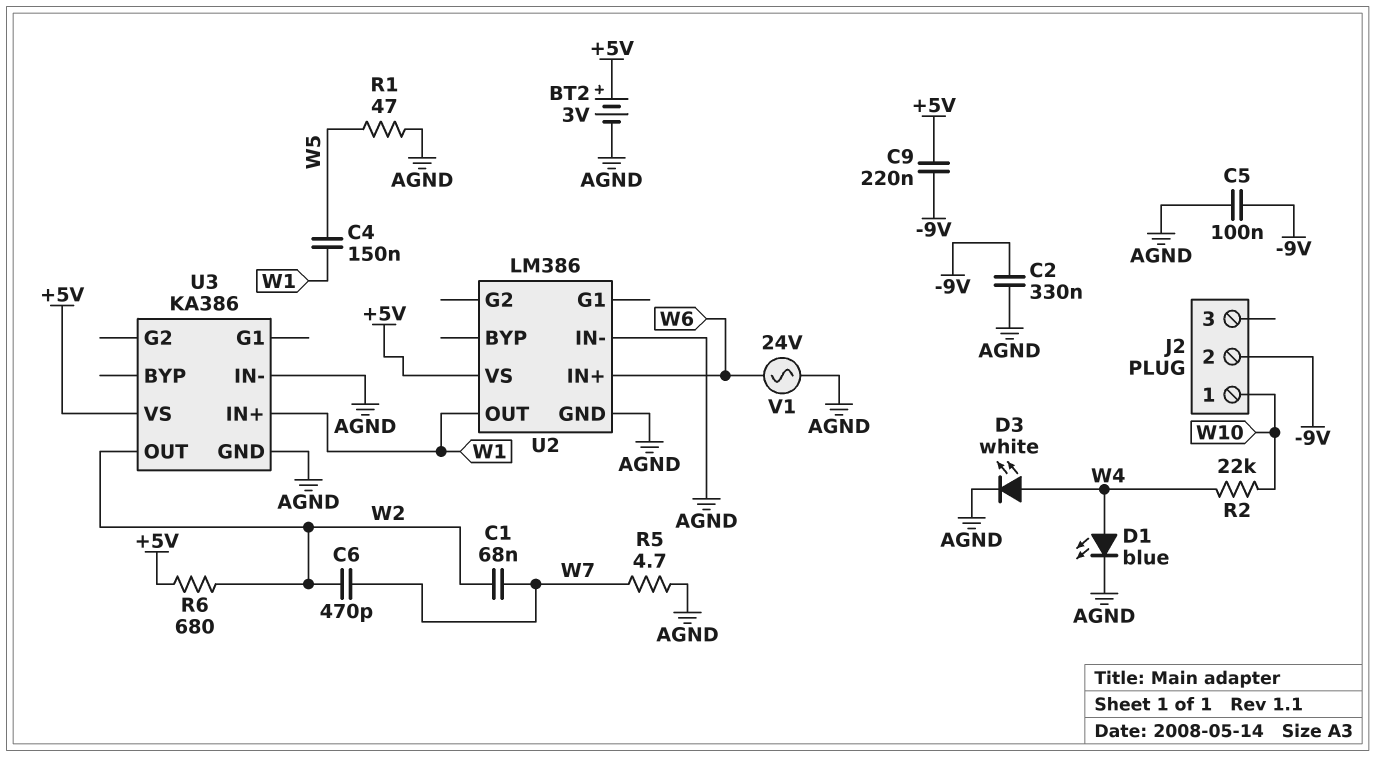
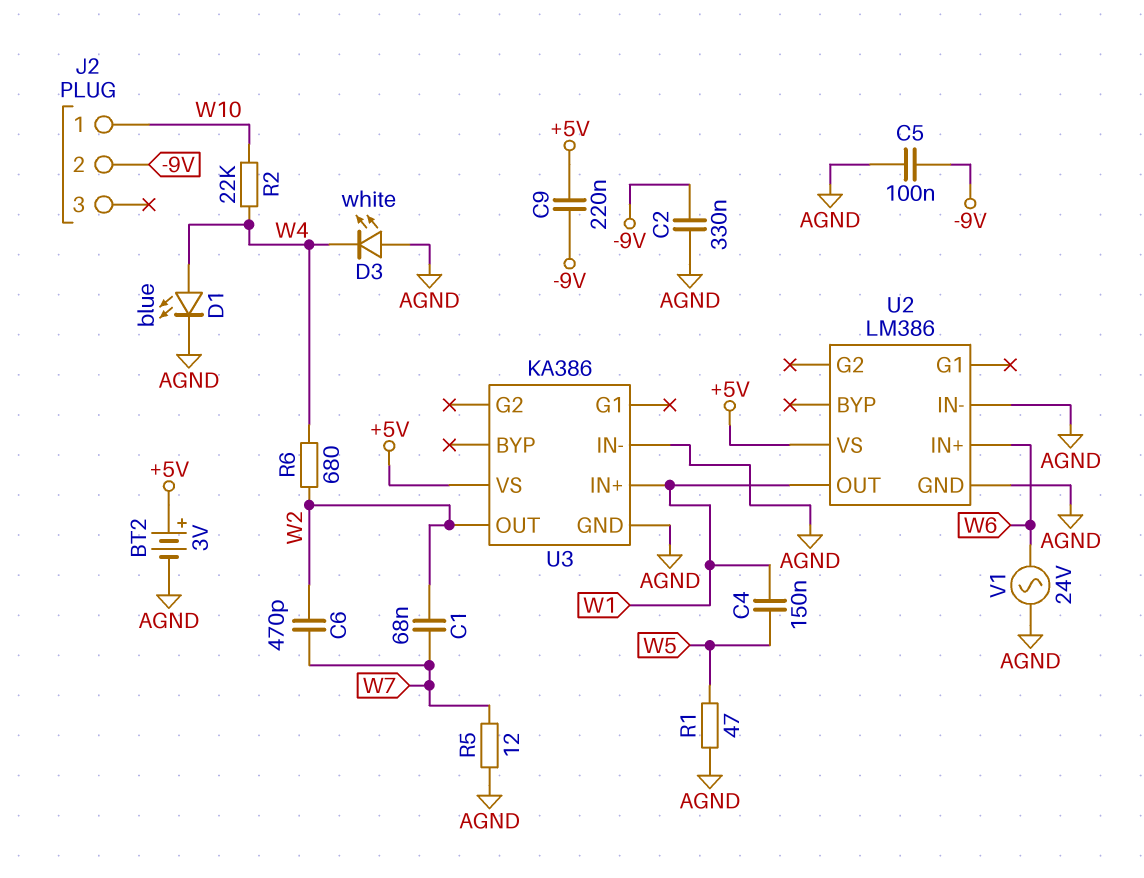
D3: LED white (A W4, K AGND) -> LED white (A AGND, K W4)
R5: 4.7 (AGND, W7) -> 12 (AGND, W7)
R6: 680 (+5V, W2) -> 680 (W2, W4)

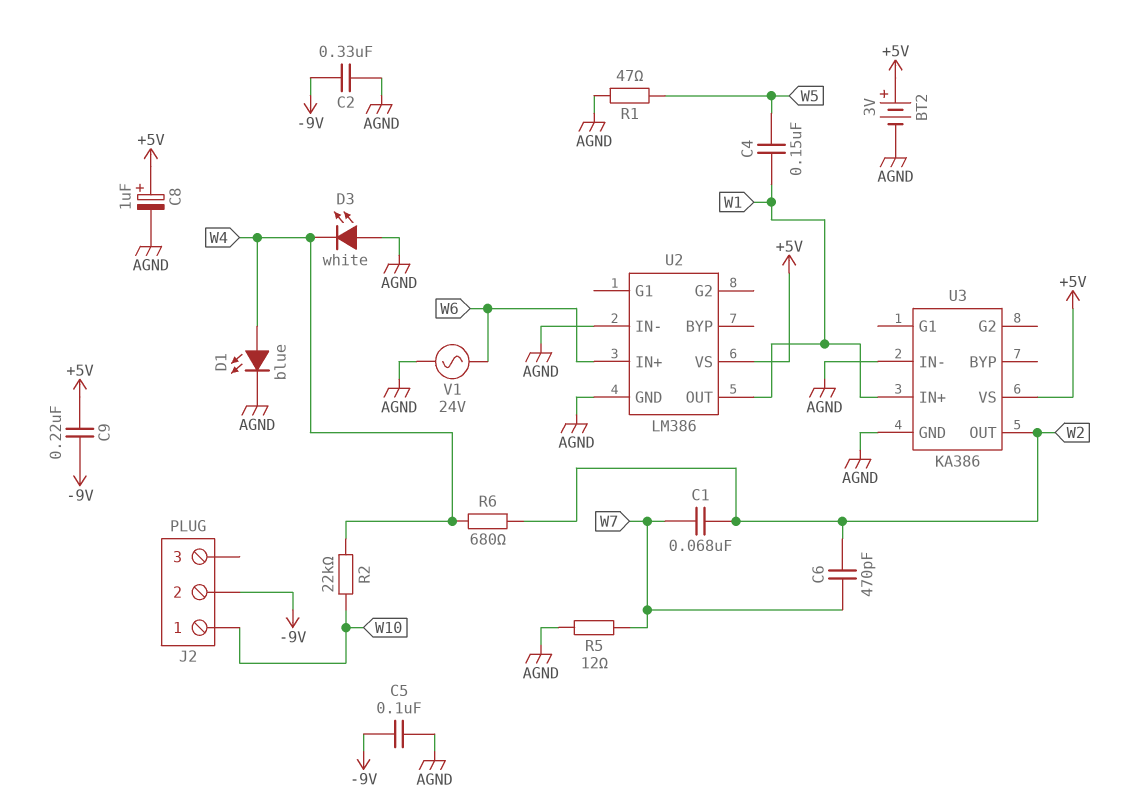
C8: none -> 1uF (plus +5V, minus AGND)

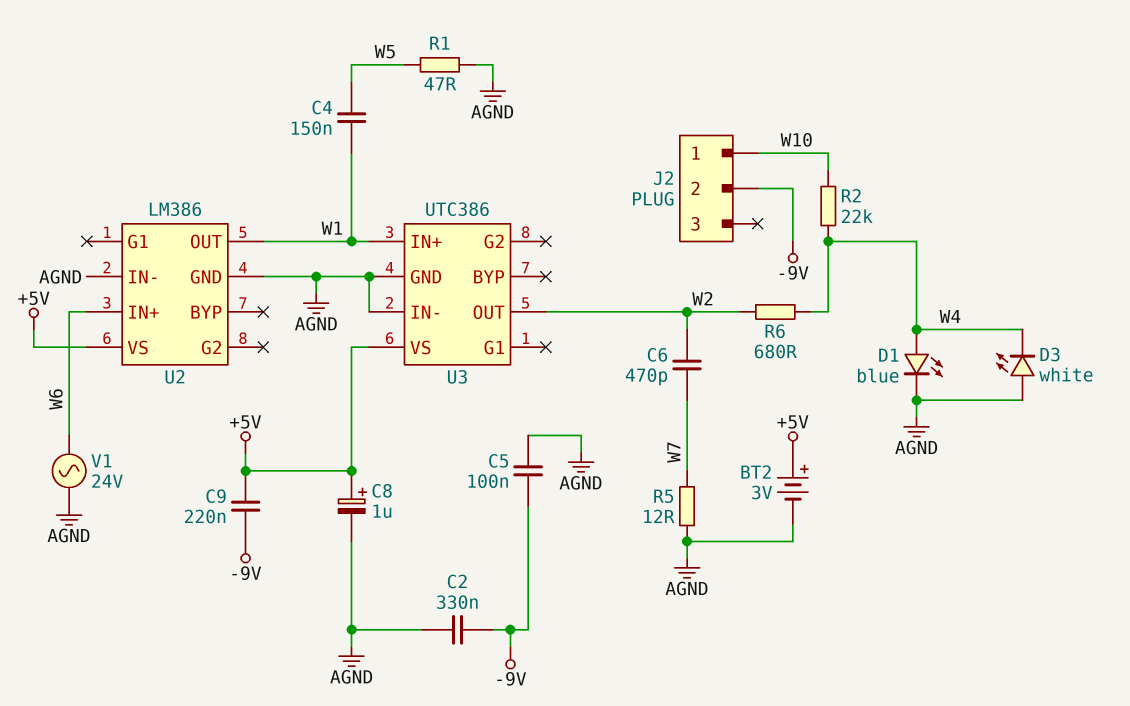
C1: 68nF (W2, W7) -> none
U3: KA386 -> UTC386

